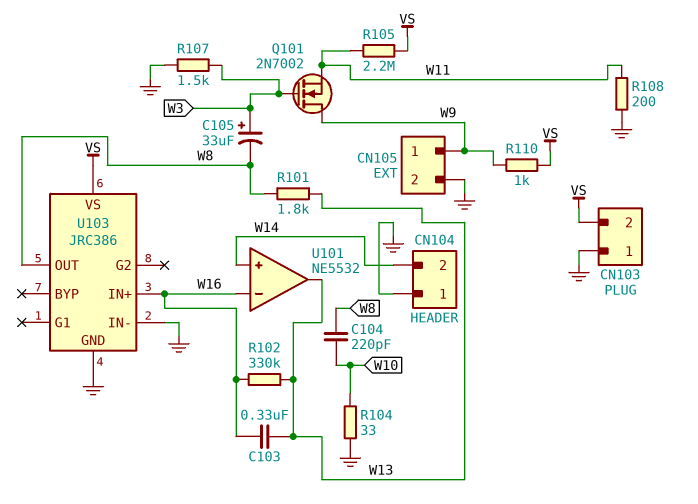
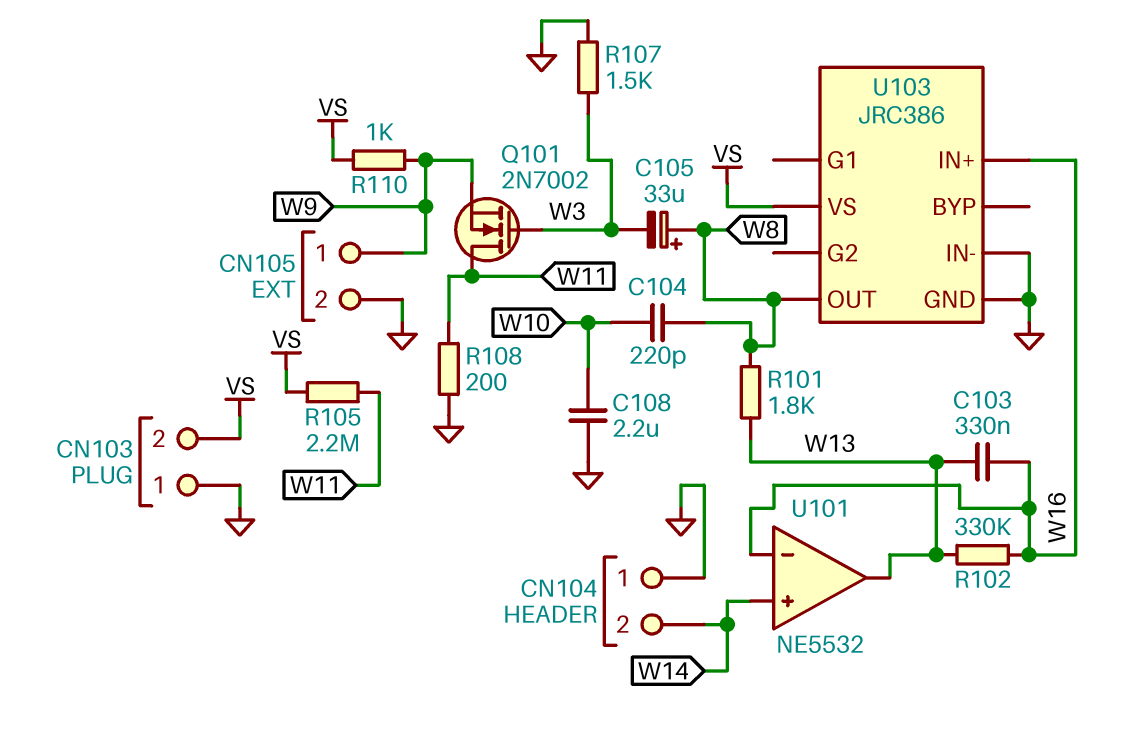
C105: 33uF (plus W3, minus W8) -> 33uF (plus W8, minus W3)
C108: none -> 2.2uF (GND, W10)
Q101: NMOS 2N7002 (G W3, D W9, S W11) -> NMOS 2N7002 (G W3, D W11, S W9)
R104: 33 (GND, W10) -> none

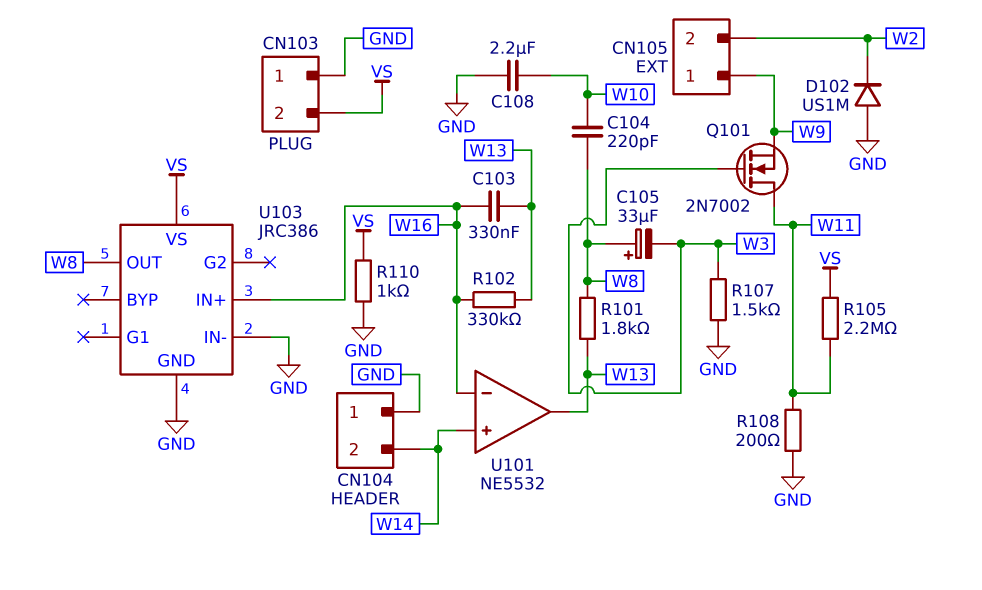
CN105 pin 2: GND -> W2
D102: none -> diode US1M (A GND, K W2)
R110: 1k (VS, W9) -> 1k (GND, VS)

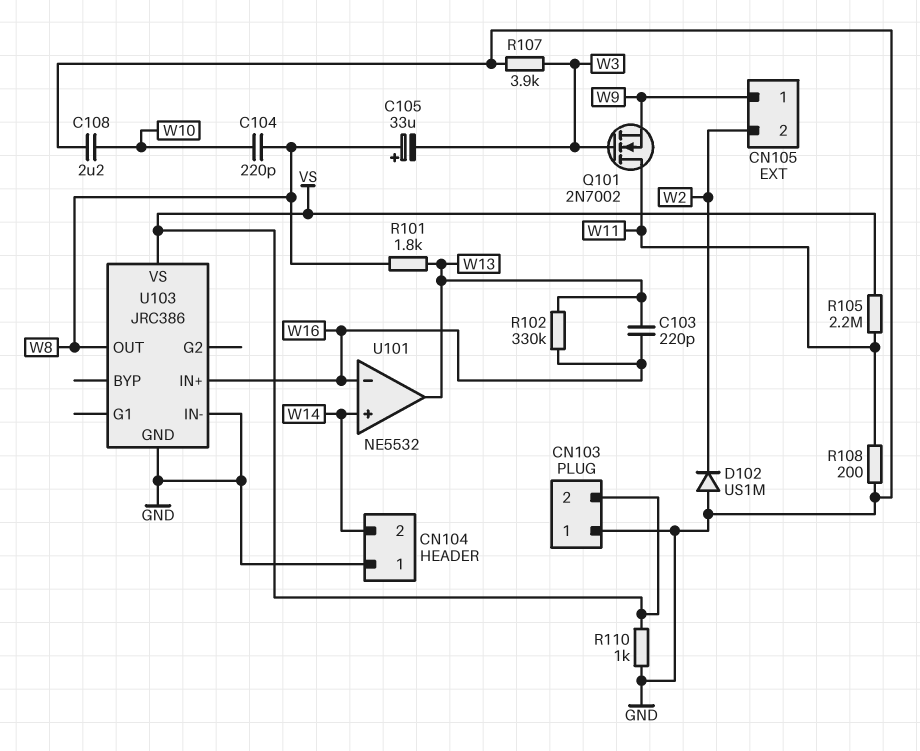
C103: 330nF (W13, W16) -> 220pF (W13, W16)
R107: 1.5k (GND, W3) -> 3.9k (GND, W3)

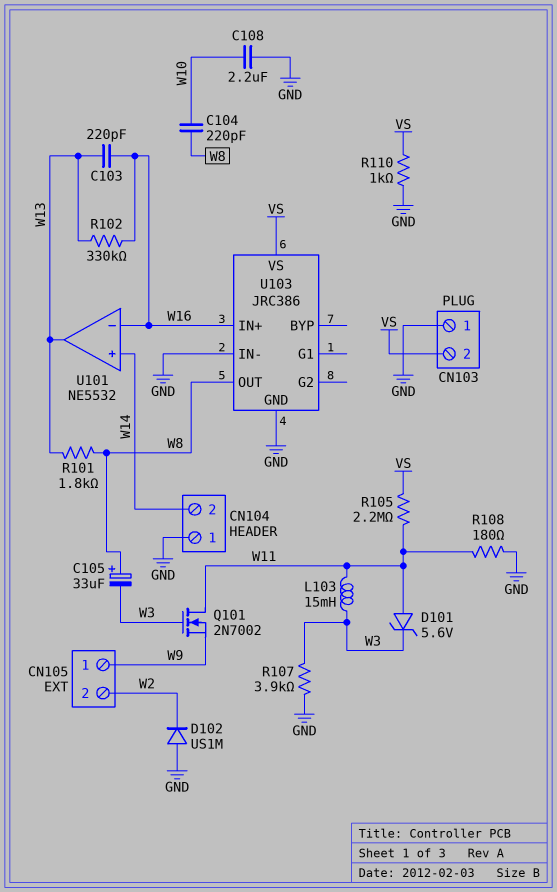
D101: none -> zener 5.6V (A W11, K W3)
L103: none -> 15mH (W3, W11)
R108: 200 (GND, W11) -> 180 (GND, W11)

